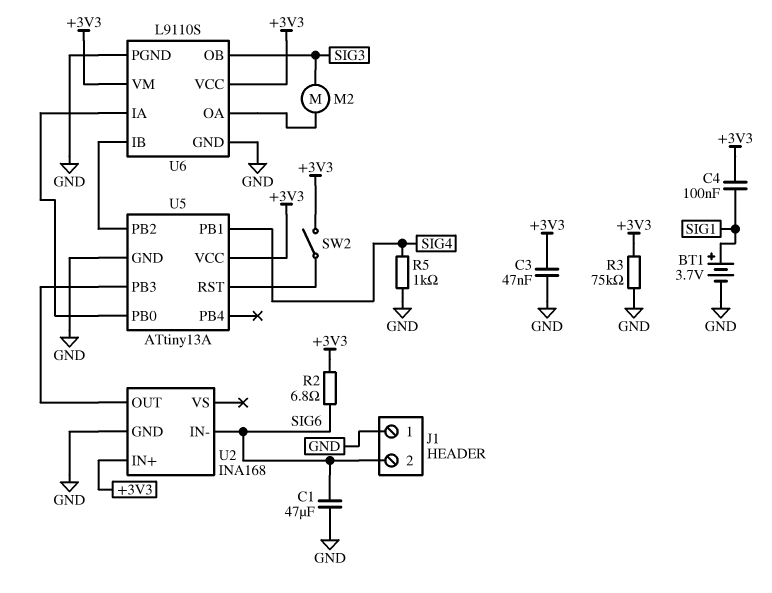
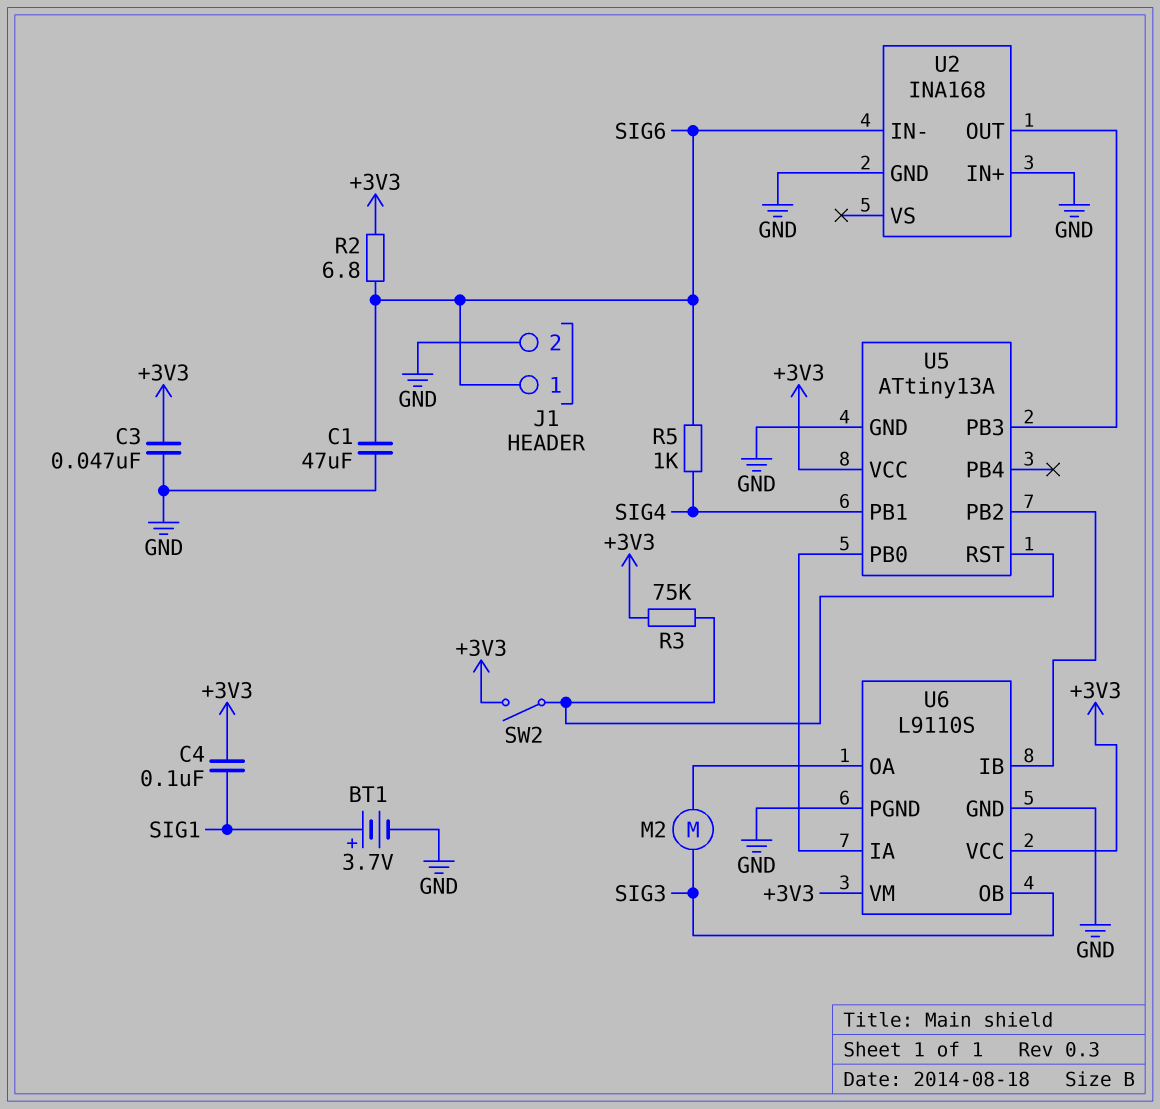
J1 pin 1: GND -> SIG6
J1 pin 2: SIG6 -> GND
R3: 75k (+3V3, GND) -> 75k (+3V3, U5/RST)
R5: 1k (GND, SIG4) -> 1k (SIG4, SIG6)
U2 pin IN+: +3V3 -> GND

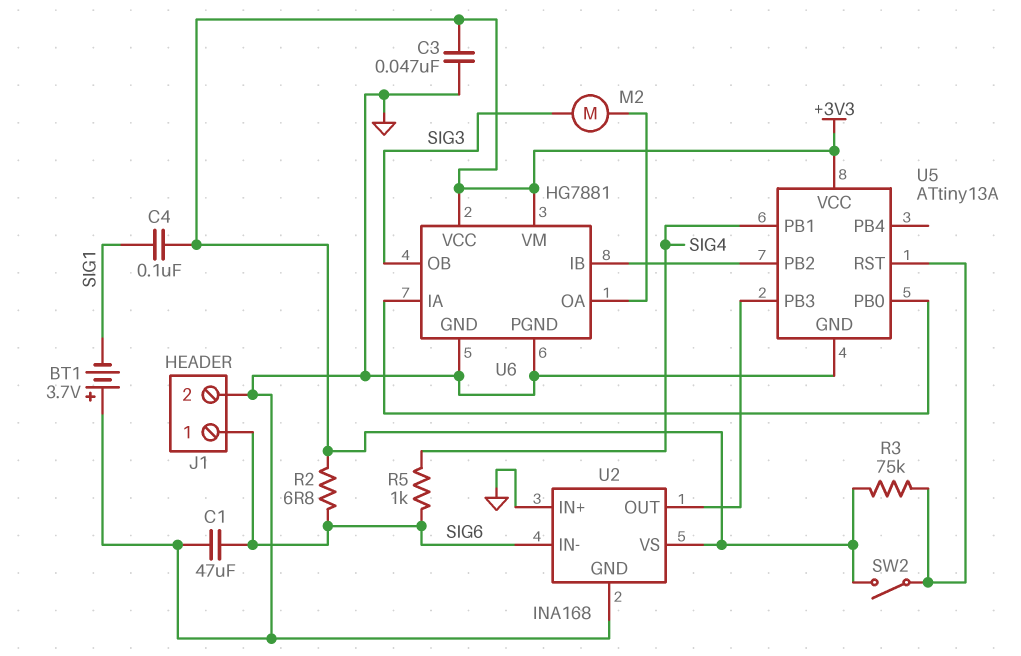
BT1: 3.7V (plus SIG1, minus GND) -> 3.7V (plus GND, minus SIG1)
U2 pin VS: none -> +3V3
U6: L9110S -> HG7881

